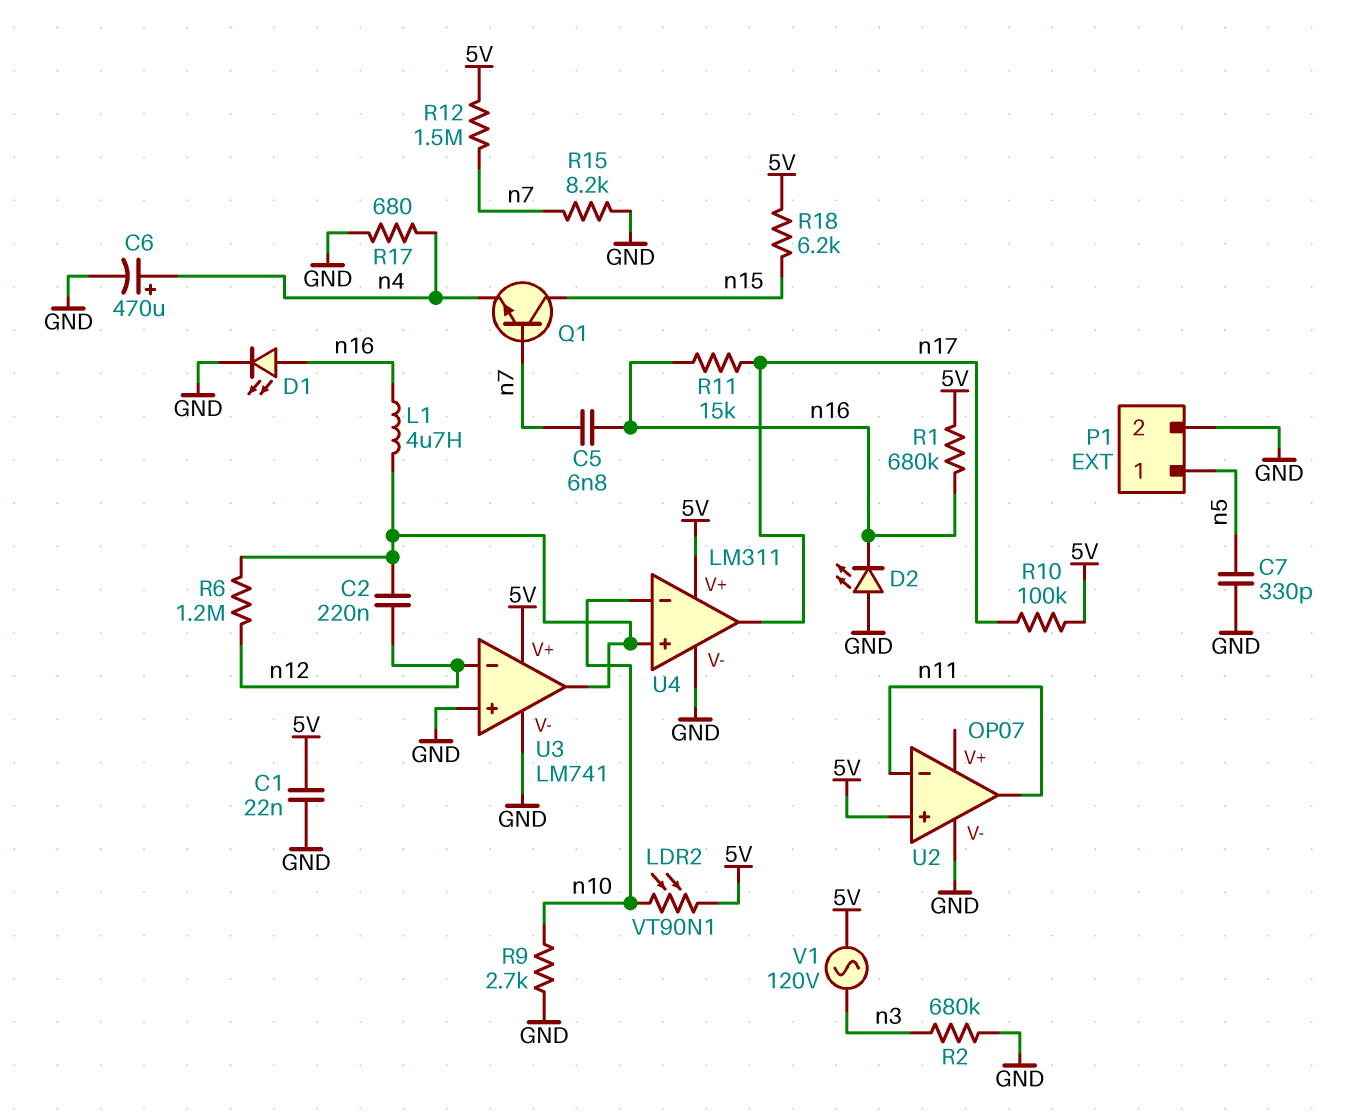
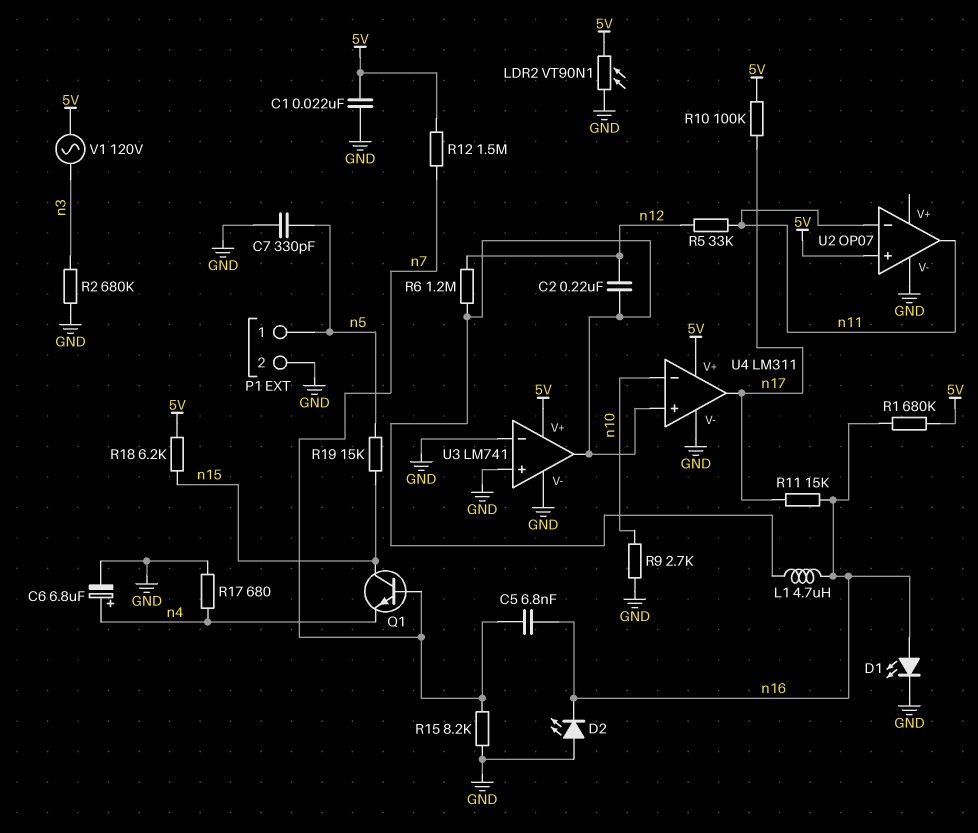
C6: 470uF (plus n4, minus GND) -> 6.8uF (plus n4, minus GND)
LDR2: VT90N1 (5V, n10) -> VT90N1 (5V, GND)
R5: none -> 33k (n11, n12)
R19: none -> 15k (n5, n15)
U3 pin in-: n12 -> GND

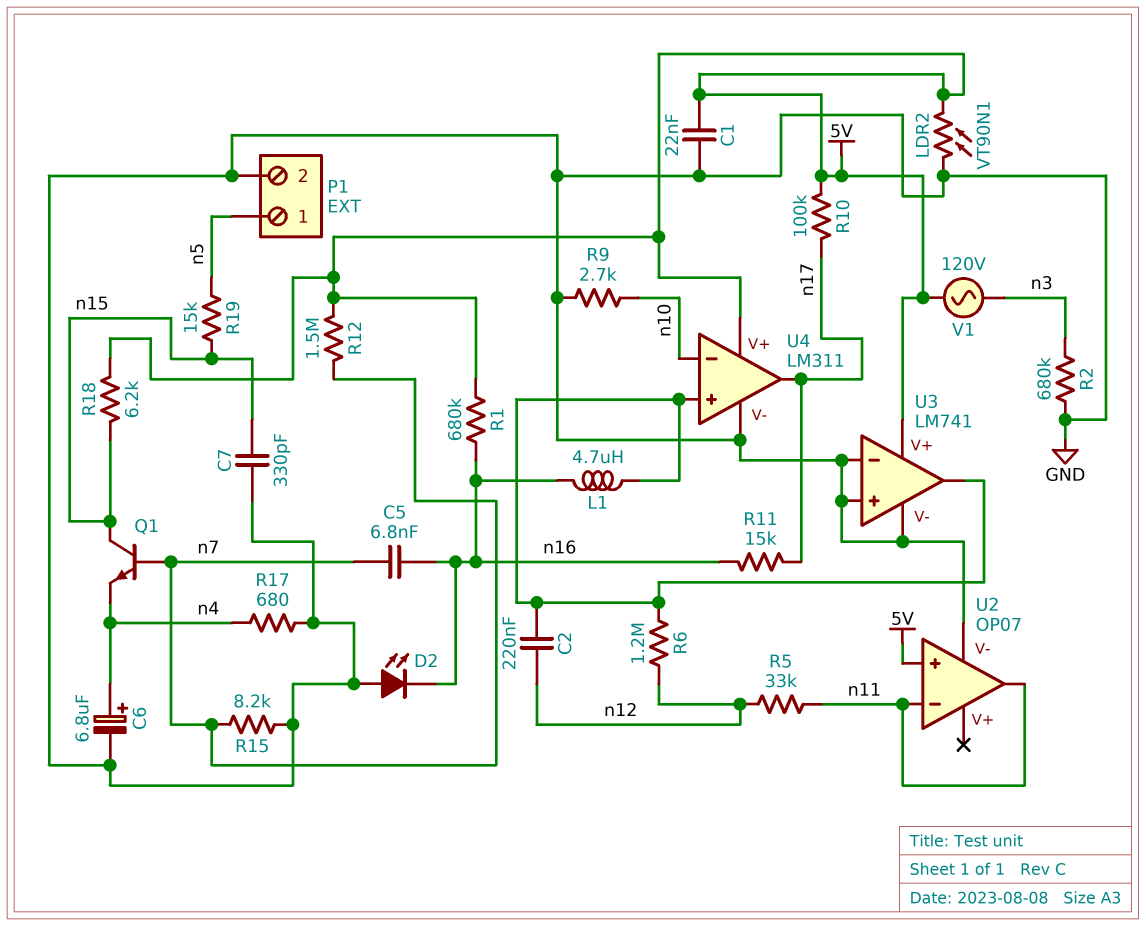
C7: 330pF (GND, n5) -> 330pF (GND, n15)
D1: LED (A n16, K GND) -> none

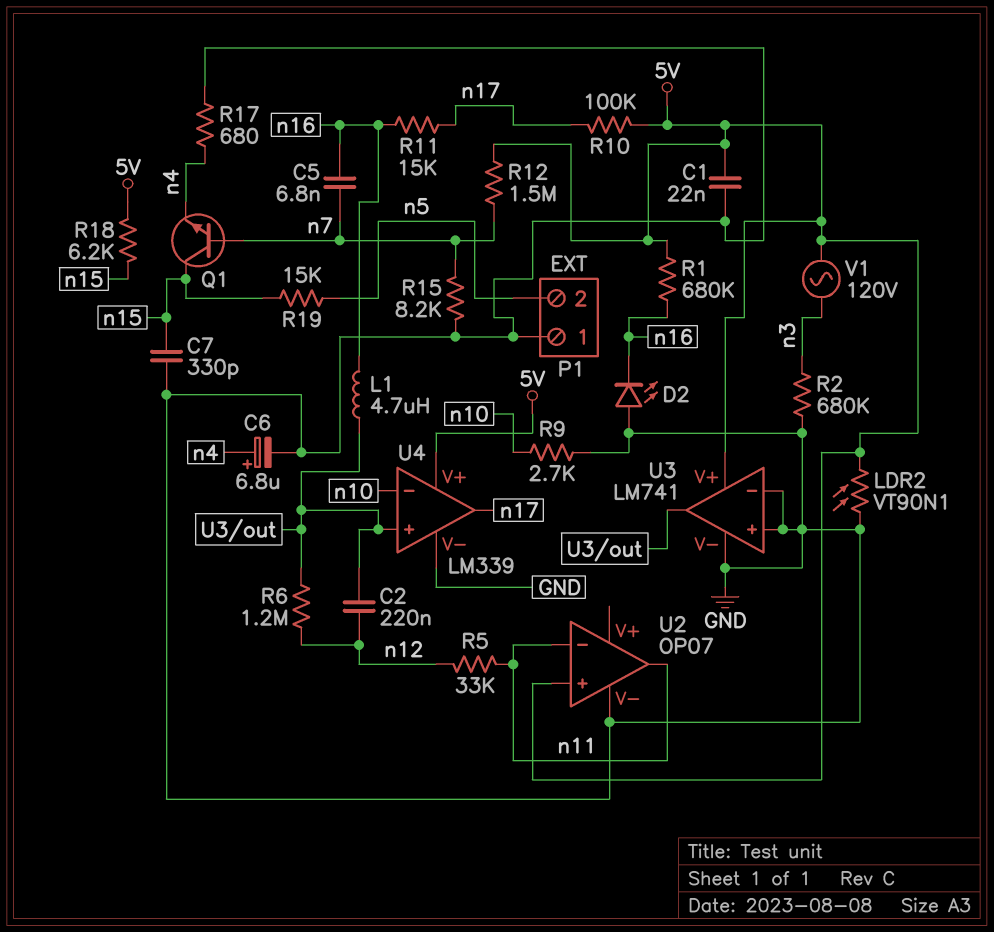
P1 pin 1: n5 -> GND
P1 pin 2: GND -> n5
U4: LM311 -> LM339

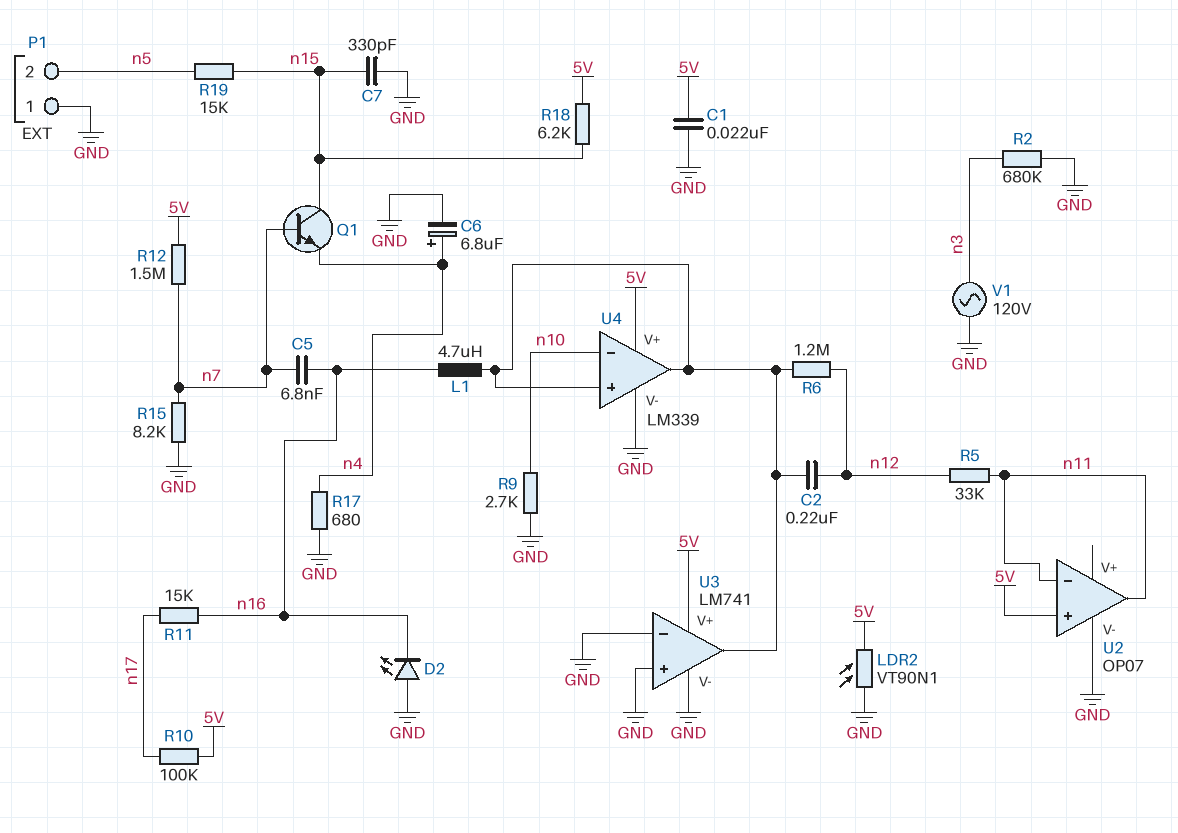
R1: 680k (5V, n16) -> none
U4 pin out: n17 -> U3/out
V1: AC 120V (5V, n3) -> AC 120V (GND, n3)

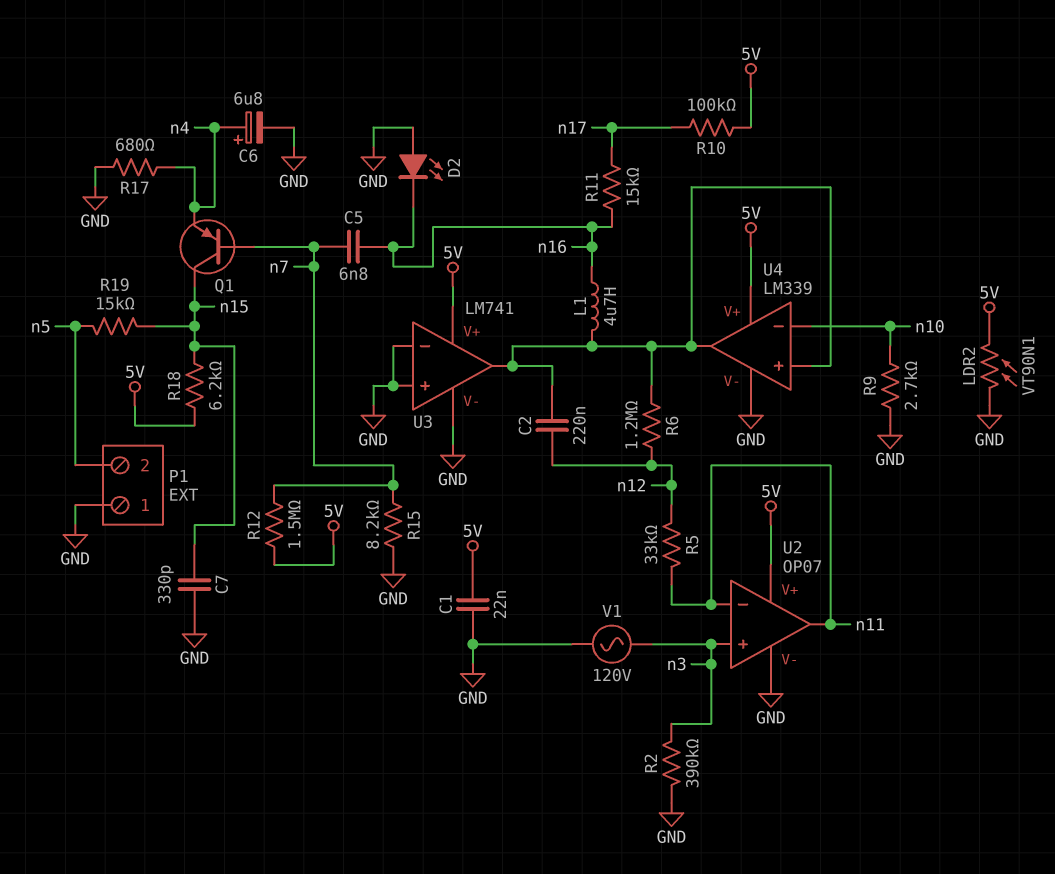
Q1: NPN (B n7, C n15, E n4) -> PNP (B n7, C n15, E n4)
R2: 680k (GND, n3) -> 390k (GND, n3)
U2 pin V+: none -> 5V
U2 pin in+: 5V -> n3

